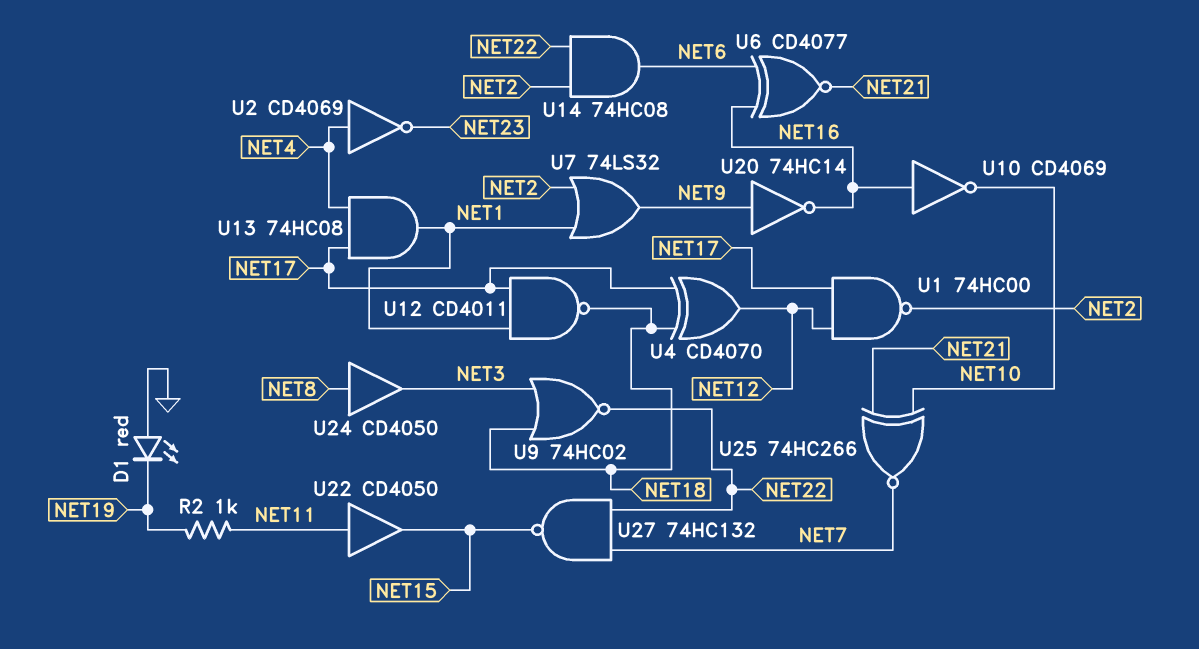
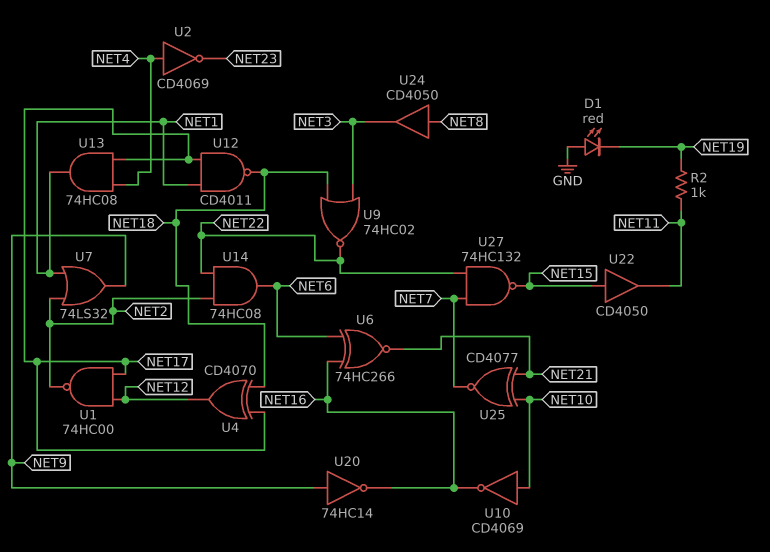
U6: XNOR CD4077 (in NET6, in NET16, out NET21) -> XNOR 74HC266 (in NET6, in NET16, out NET21)
U10: NOT CD4069 (in NET16, out NET10) -> NOT CD4069 (in NET10, out NET16)
U22: buffer CD4050 (in NET11, out NET15) -> buffer CD4050 (in NET15, out NET11)
U25: XNOR 74HC266 (in NET10, in NET21, out NET7) -> XNOR CD4077 (in NET10, in NET21, out NET7)

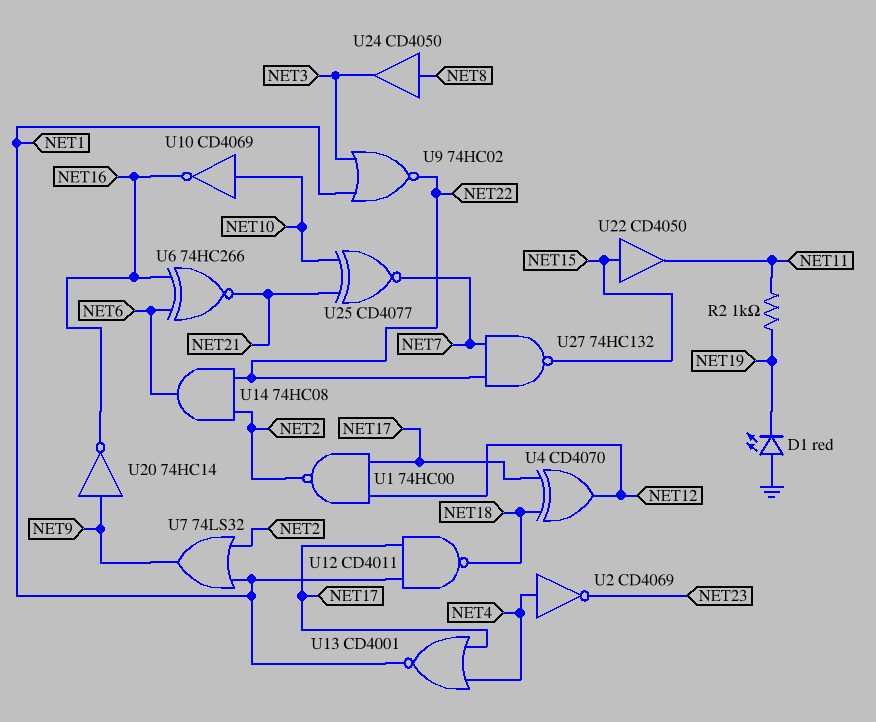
U9: NOR 74HC02 (in NET3, in NET18, out NET22) -> NOR 74HC02 (in NET1, in NET3, out NET22)
U13: AND 74HC08 (in NET4, in NET17, out NET1) -> NOR CD4001 (in NET4, in NET17, out NET1)

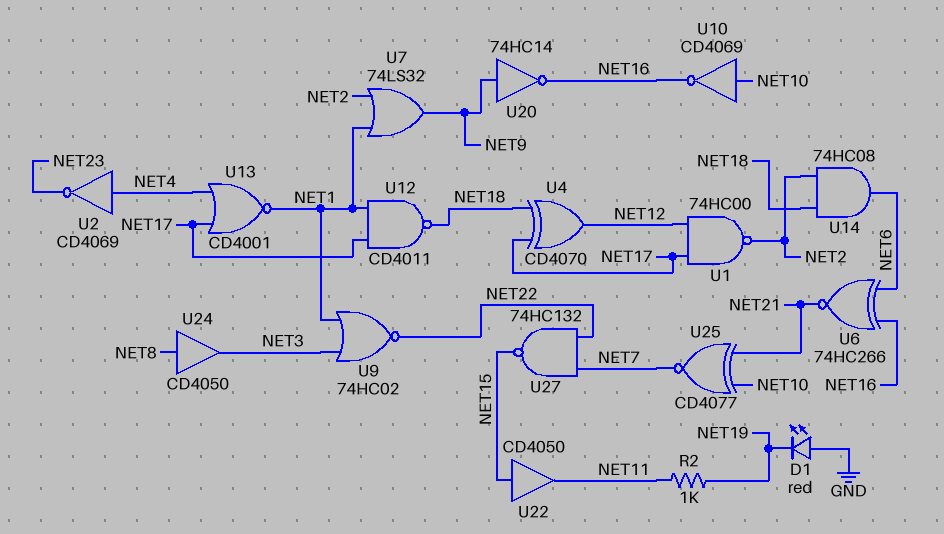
U14: AND 74HC08 (in NET2, in NET22, out NET6) -> AND 74HC08 (in NET2, in NET18, out NET6)

